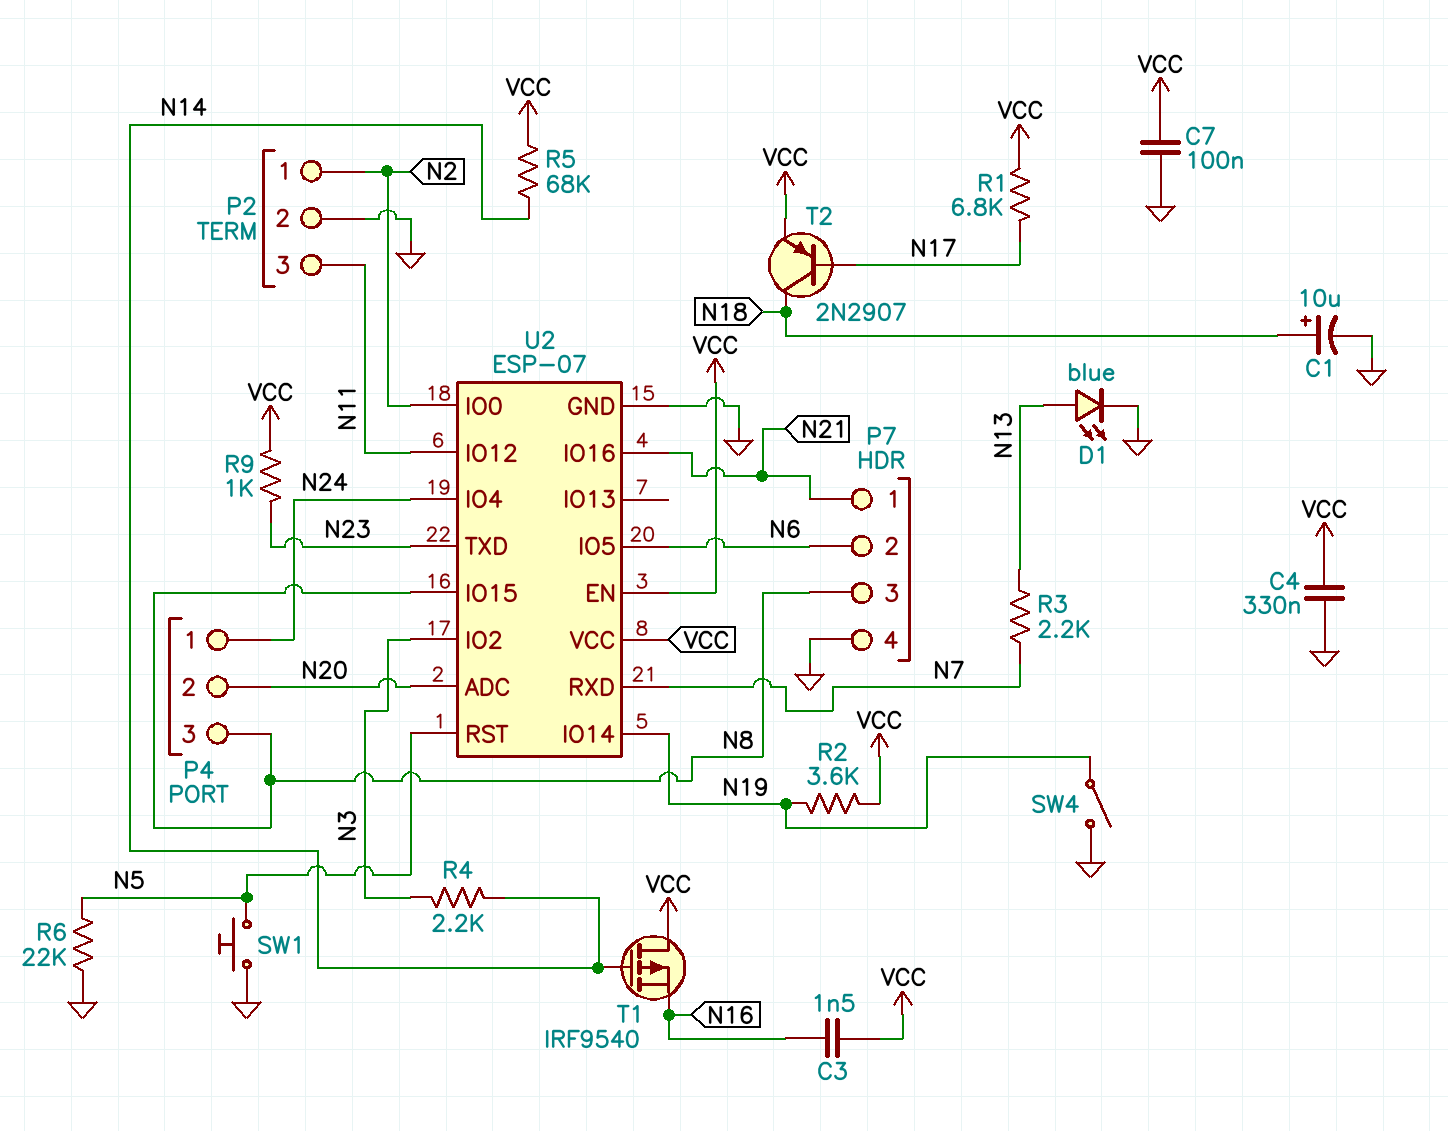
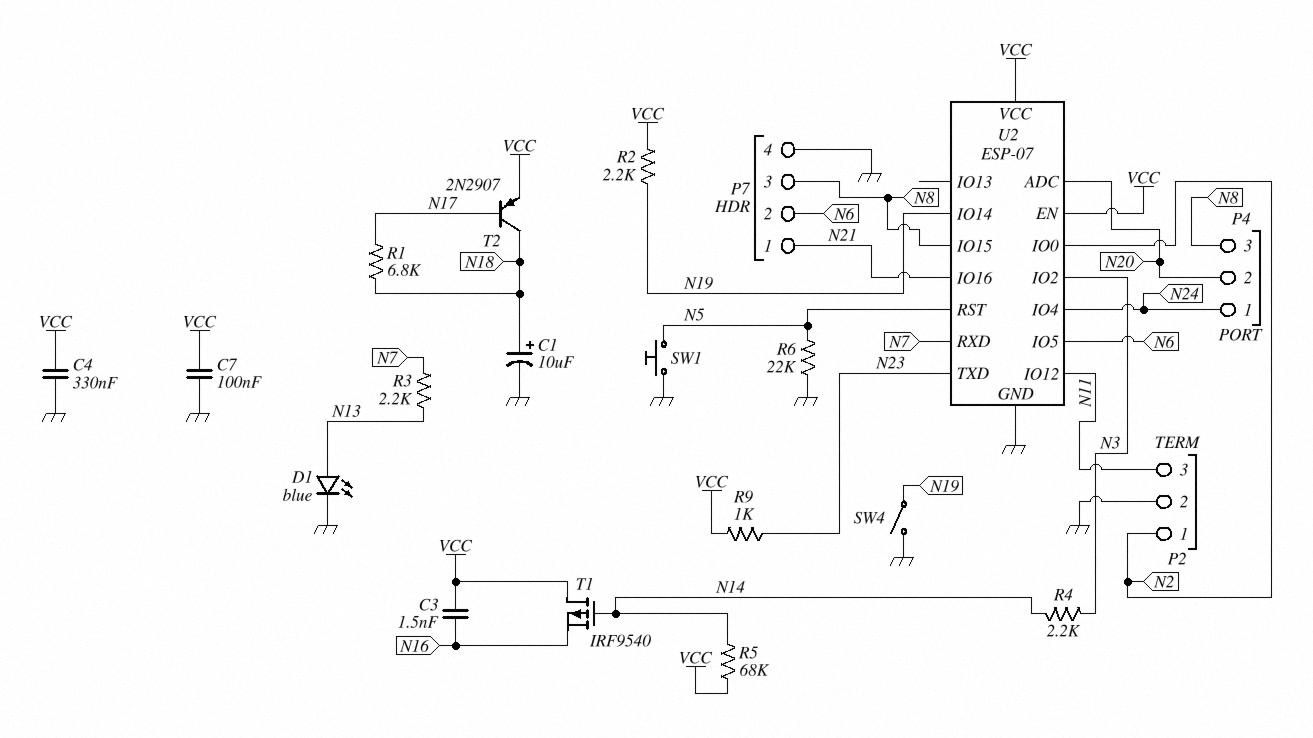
R1: 6.8k (N17, VCC) -> 6.8k (N17, N18)
R2: 3.6k (N19, VCC) -> 2.2k (N19, VCC)

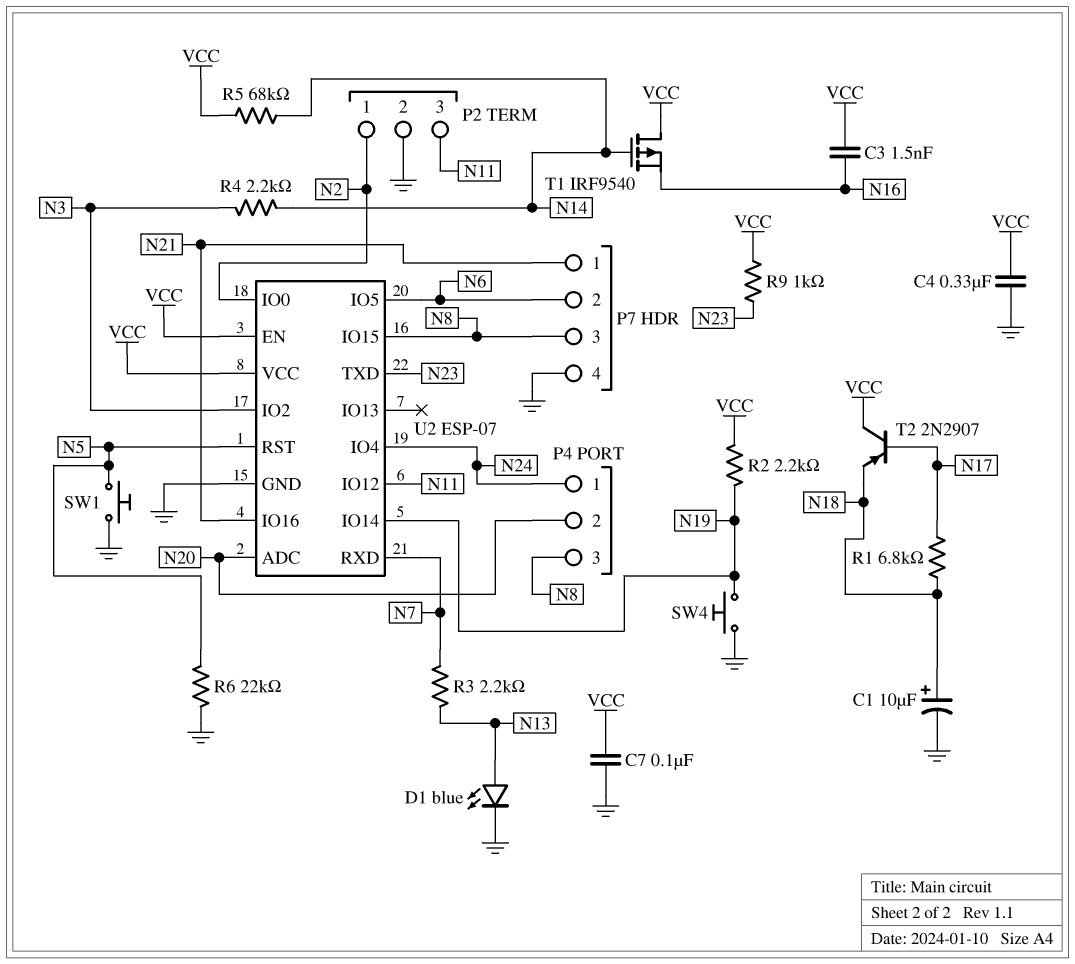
SW4: switch (GND, N19) -> button (GND, N19)
T2: PNP 2N2907 (B N17, C N18, E VCC) -> PNP 2N2907 (B N17, C VCC, E N18)

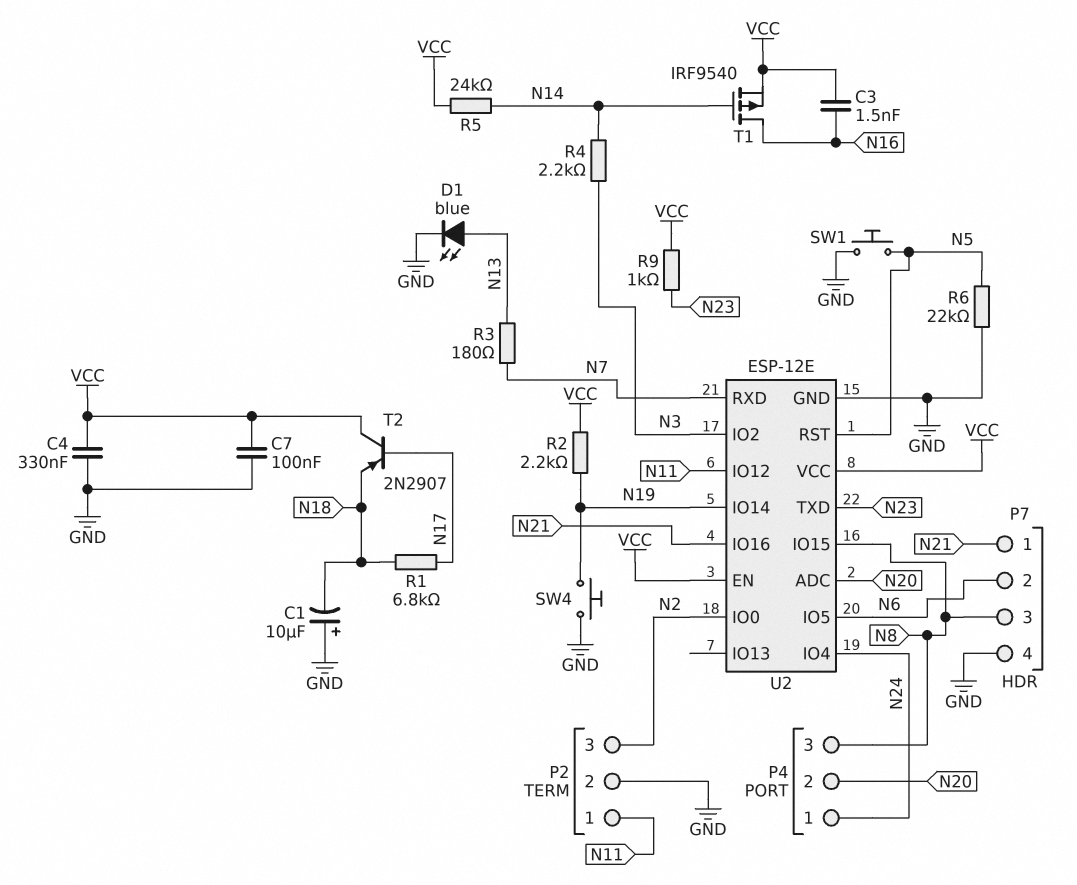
C1: 10uF (plus N18, minus GND) -> 10uF (plus GND, minus N18)
P2 pin 1: N2 -> N11
P2 pin 3: N11 -> N2
R3: 2.2k (N7, N13) -> 180 (N7, N13)
R5: 68k (N14, VCC) -> 24k (N14, VCC)
T1: PMOS IRF9540 (G N14, D VCC, S N16) -> PMOS IRF9540 (G N14, D N16, S VCC)
U2: ESP-07 -> ESP-12E

